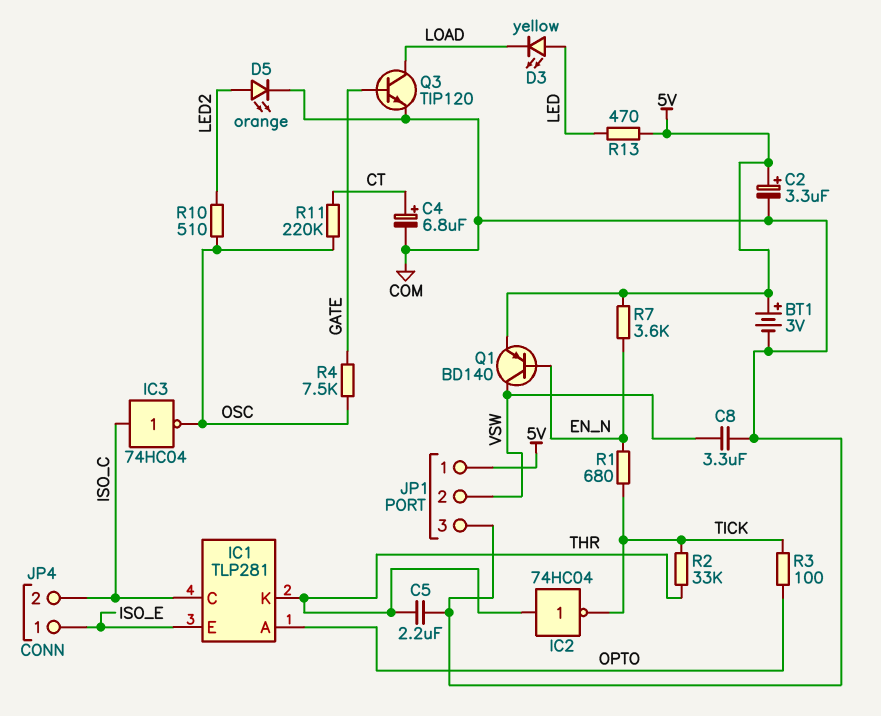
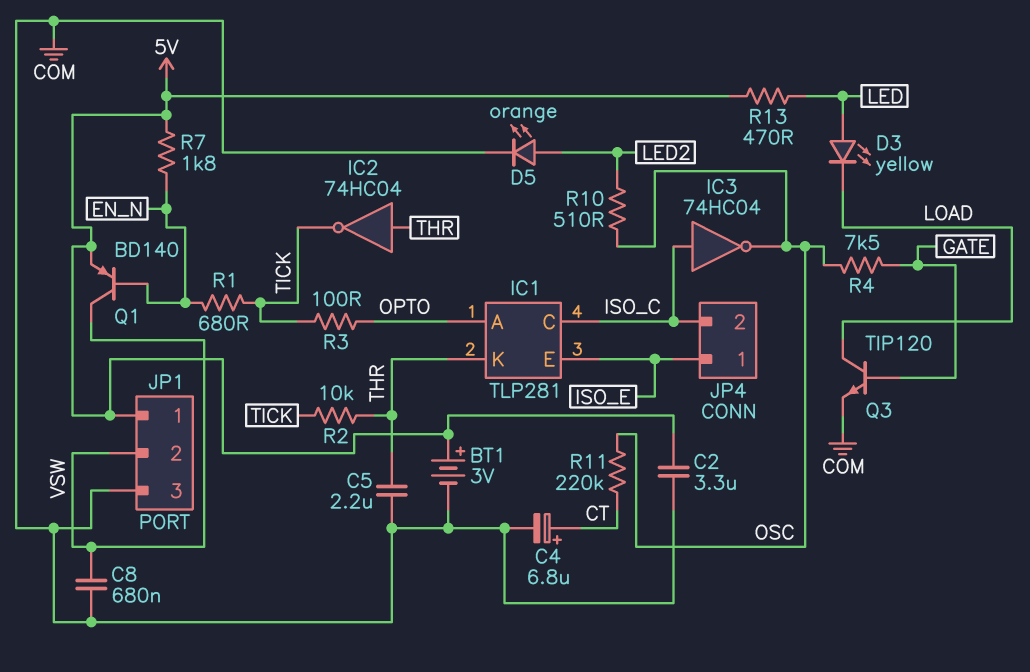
C2: 3.3uF (plus 5V, minus COM) -> 3.3uF (5V, COM)
C8: 3.3uF (COM, VSW) -> 680nF (COM, VSW)
R2: 33k (THR, TICK) -> 10k (THR, TICK)
R7: 3.6k (5V, EN_N) -> 1.8k (5V, EN_N)

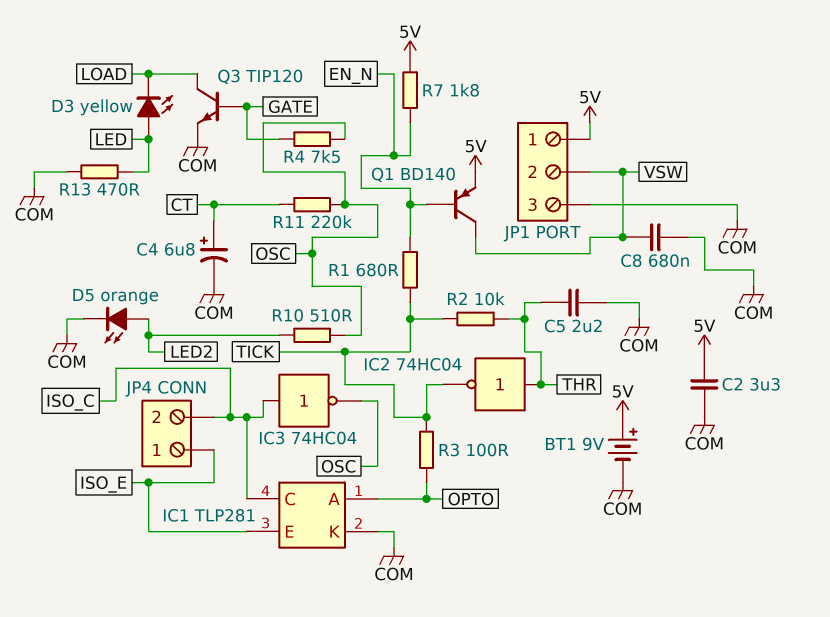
BT1: 3V (plus 5V, minus COM) -> 9V (plus 5V, minus COM)
IC1 pin K: THR -> COM
R13: 470 (5V, LED) -> 470 (COM, LED)

